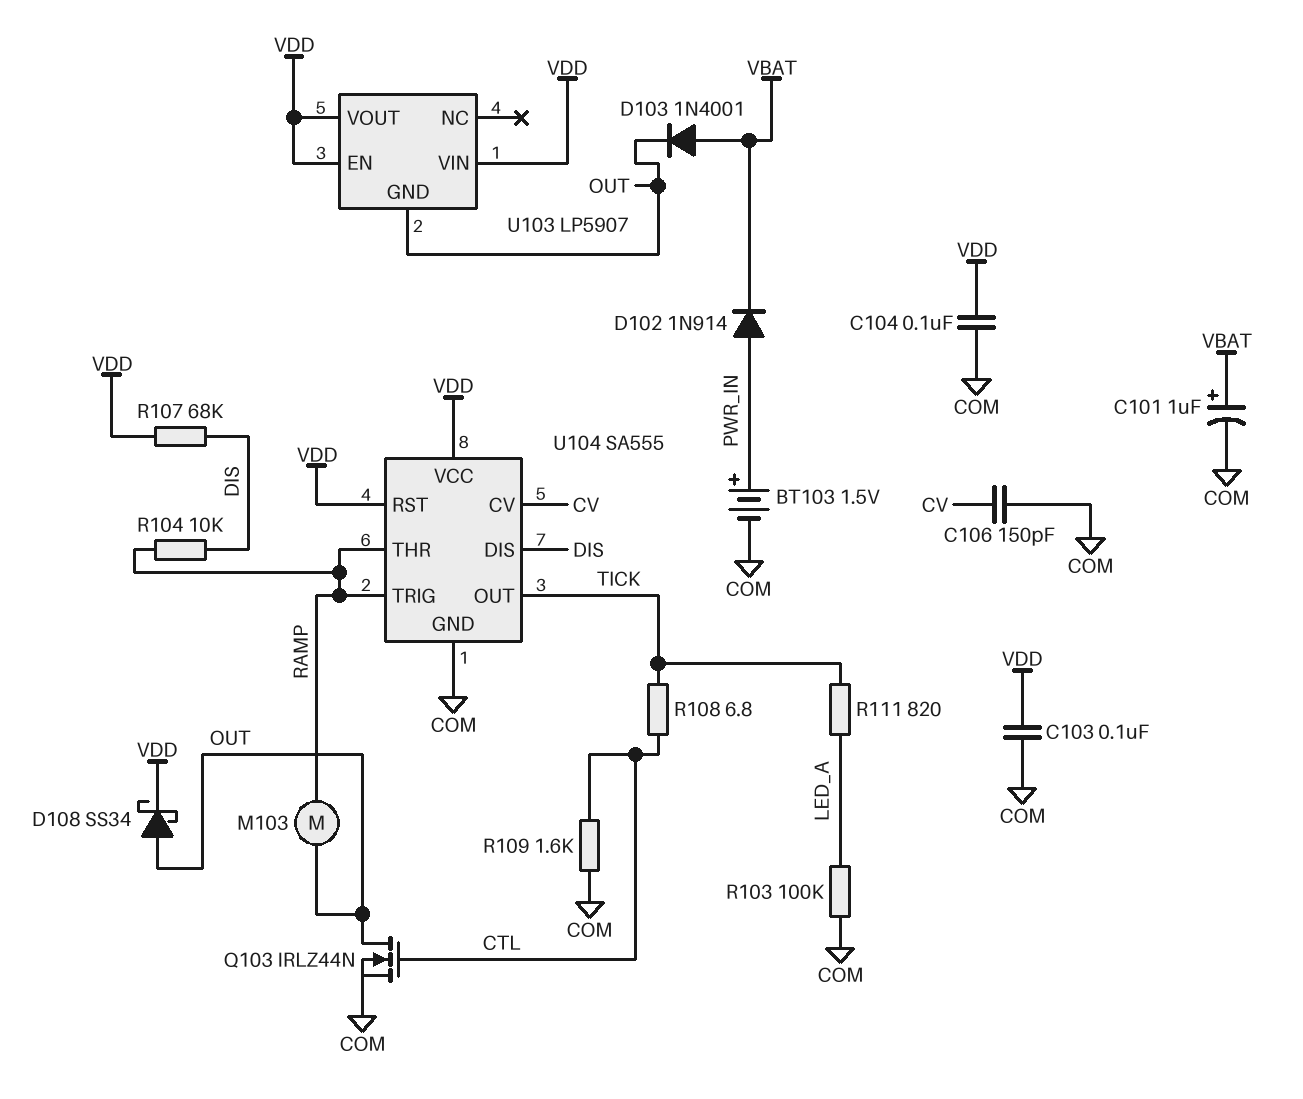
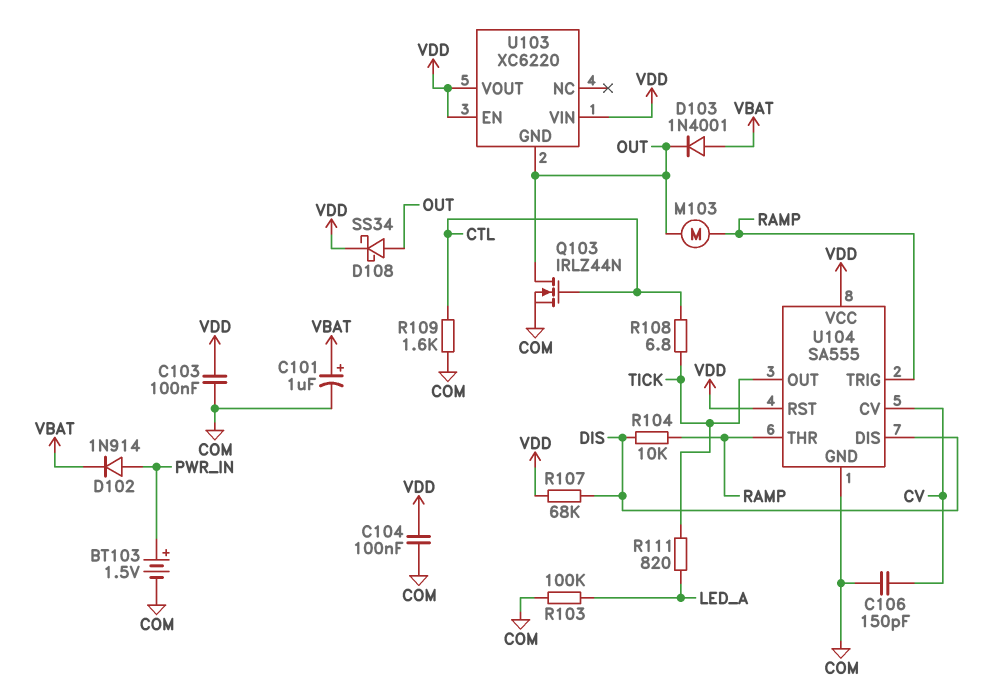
U103: LP5907 -> XC6220

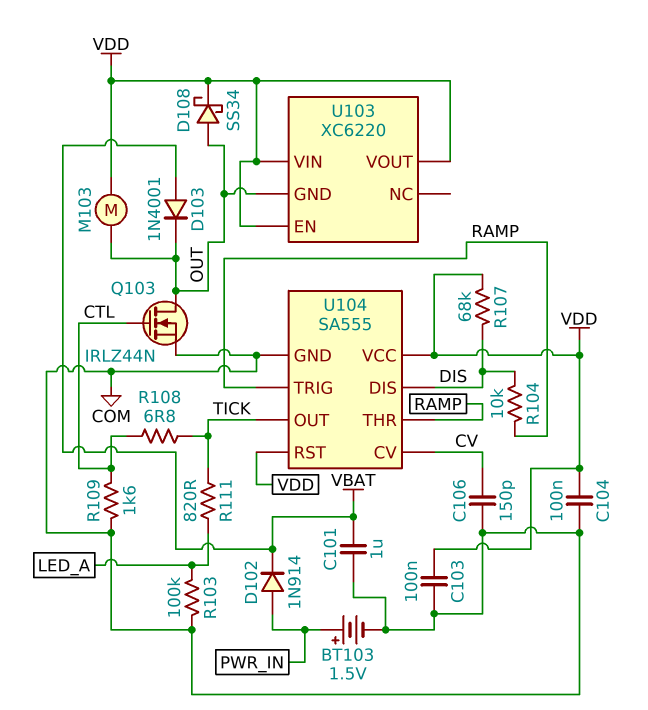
C101: 1uF (plus VBAT, minus COM) -> 1uF (COM, VBAT)
M103: motor (OUT, RAMP) -> motor (OUT, VDD)

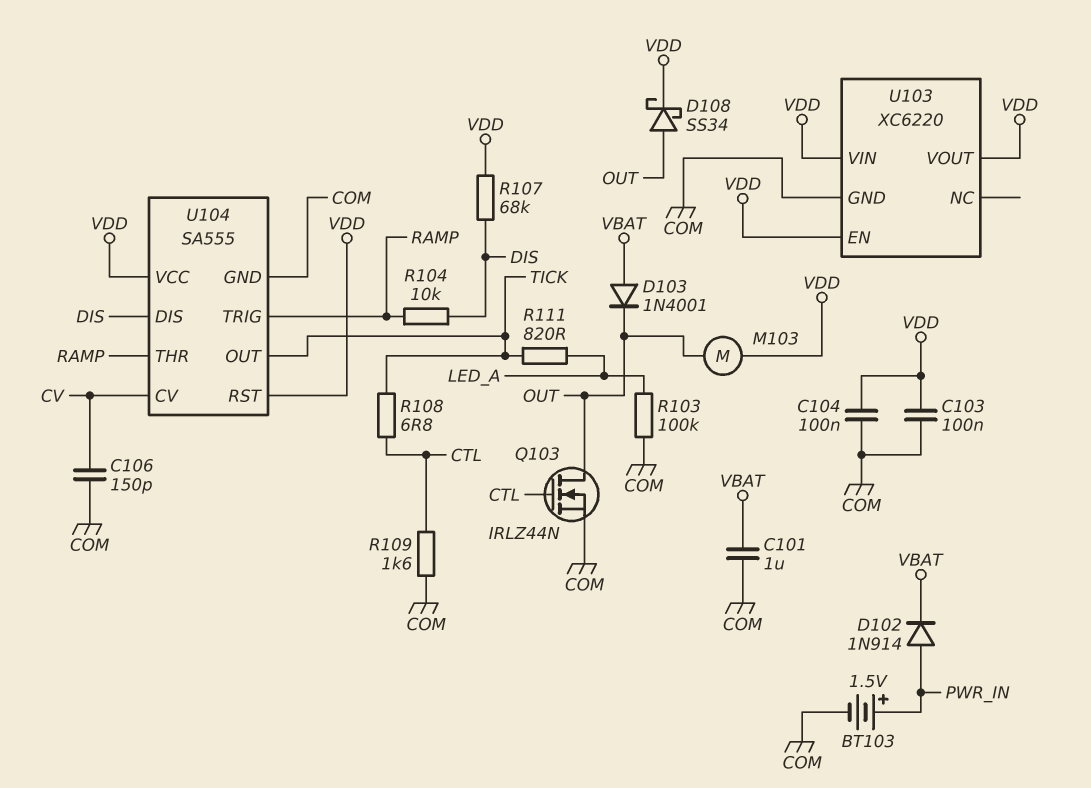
U103 pin GND: OUT -> COM

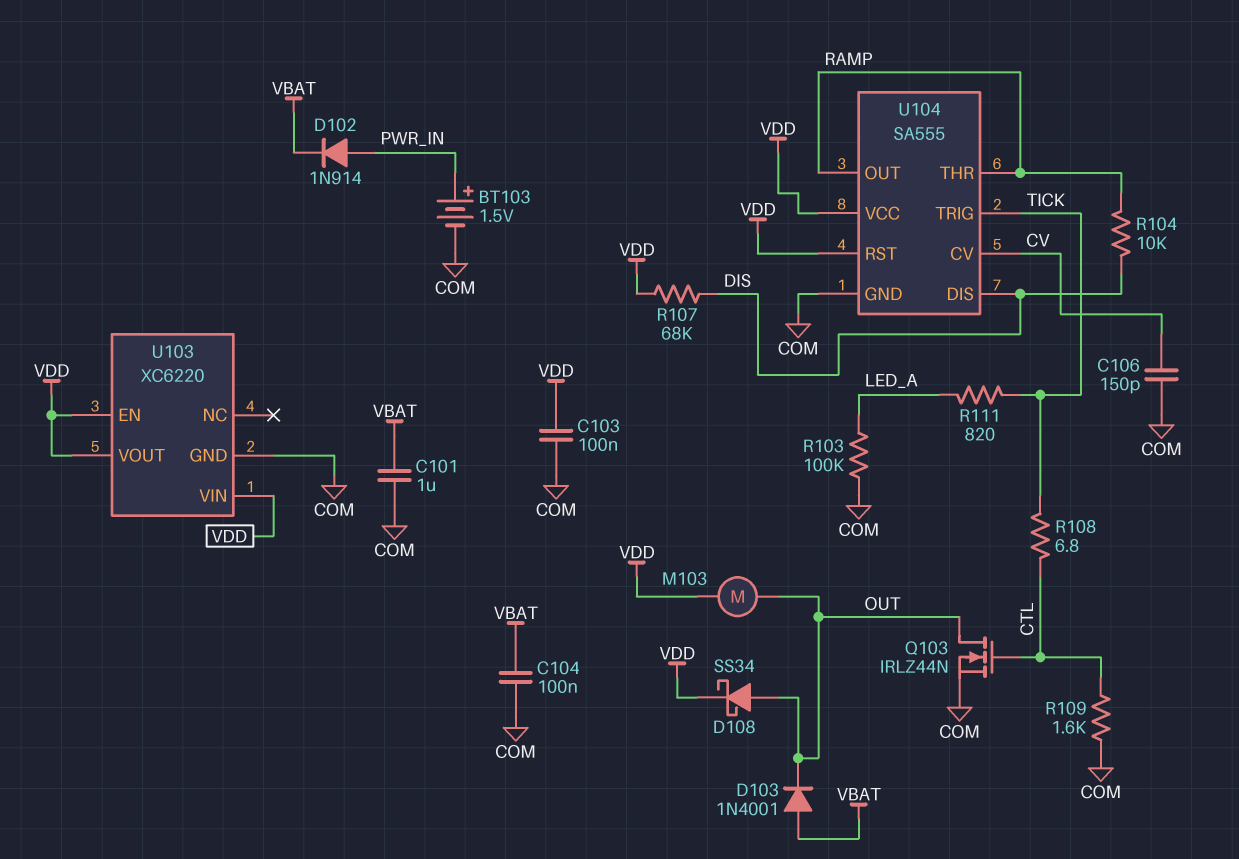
C104: 100nF (COM, VDD) -> 100nF (COM, VBAT)
U104 pin OUT: TICK -> RAMP
U104 pin TRIG: RAMP -> TICK

